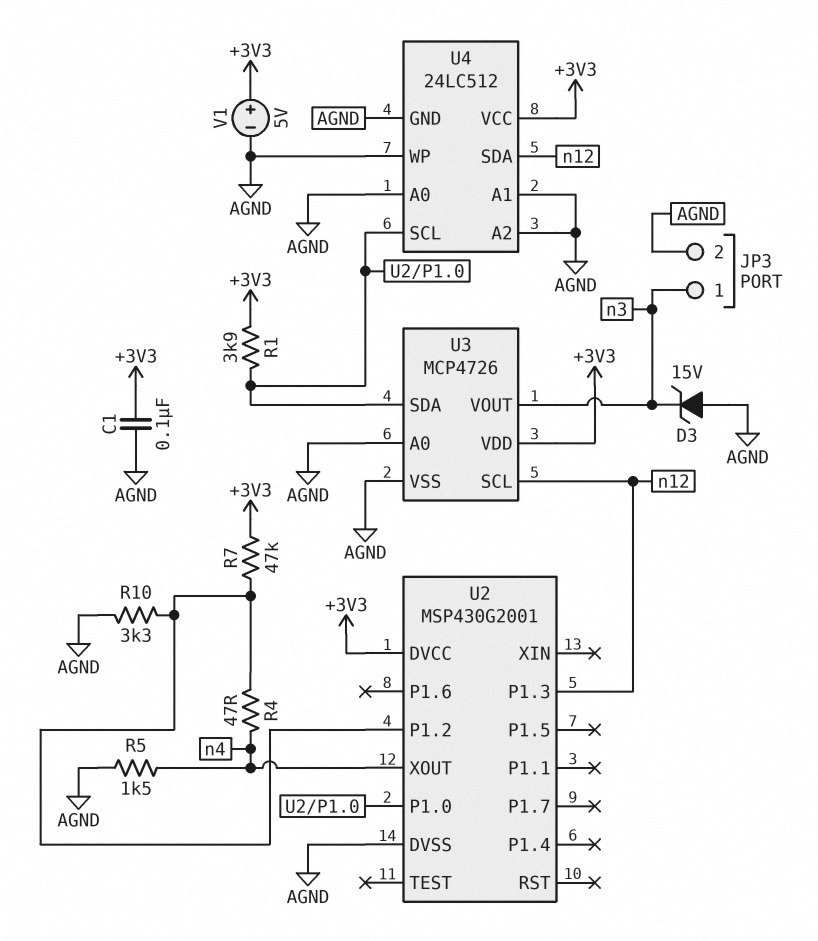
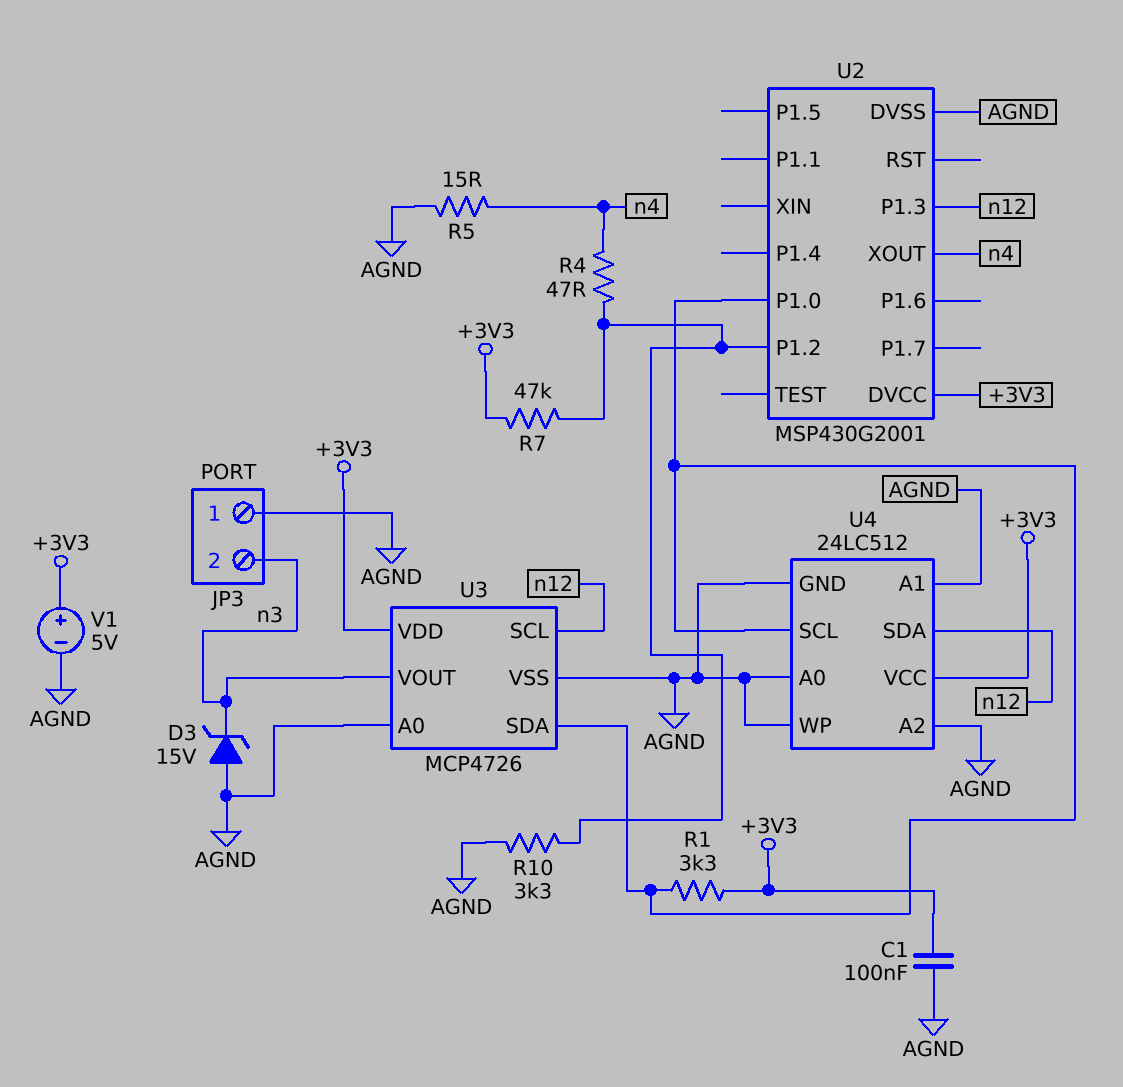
JP3 pin 1: n3 -> AGND
JP3 pin 2: AGND -> n3
R1: 3.9k (+3V3, U2/P1.0) -> 3.3k (+3V3, U2/P1.0)
R5: 1.5k (AGND, n4) -> 15 (AGND, n4)

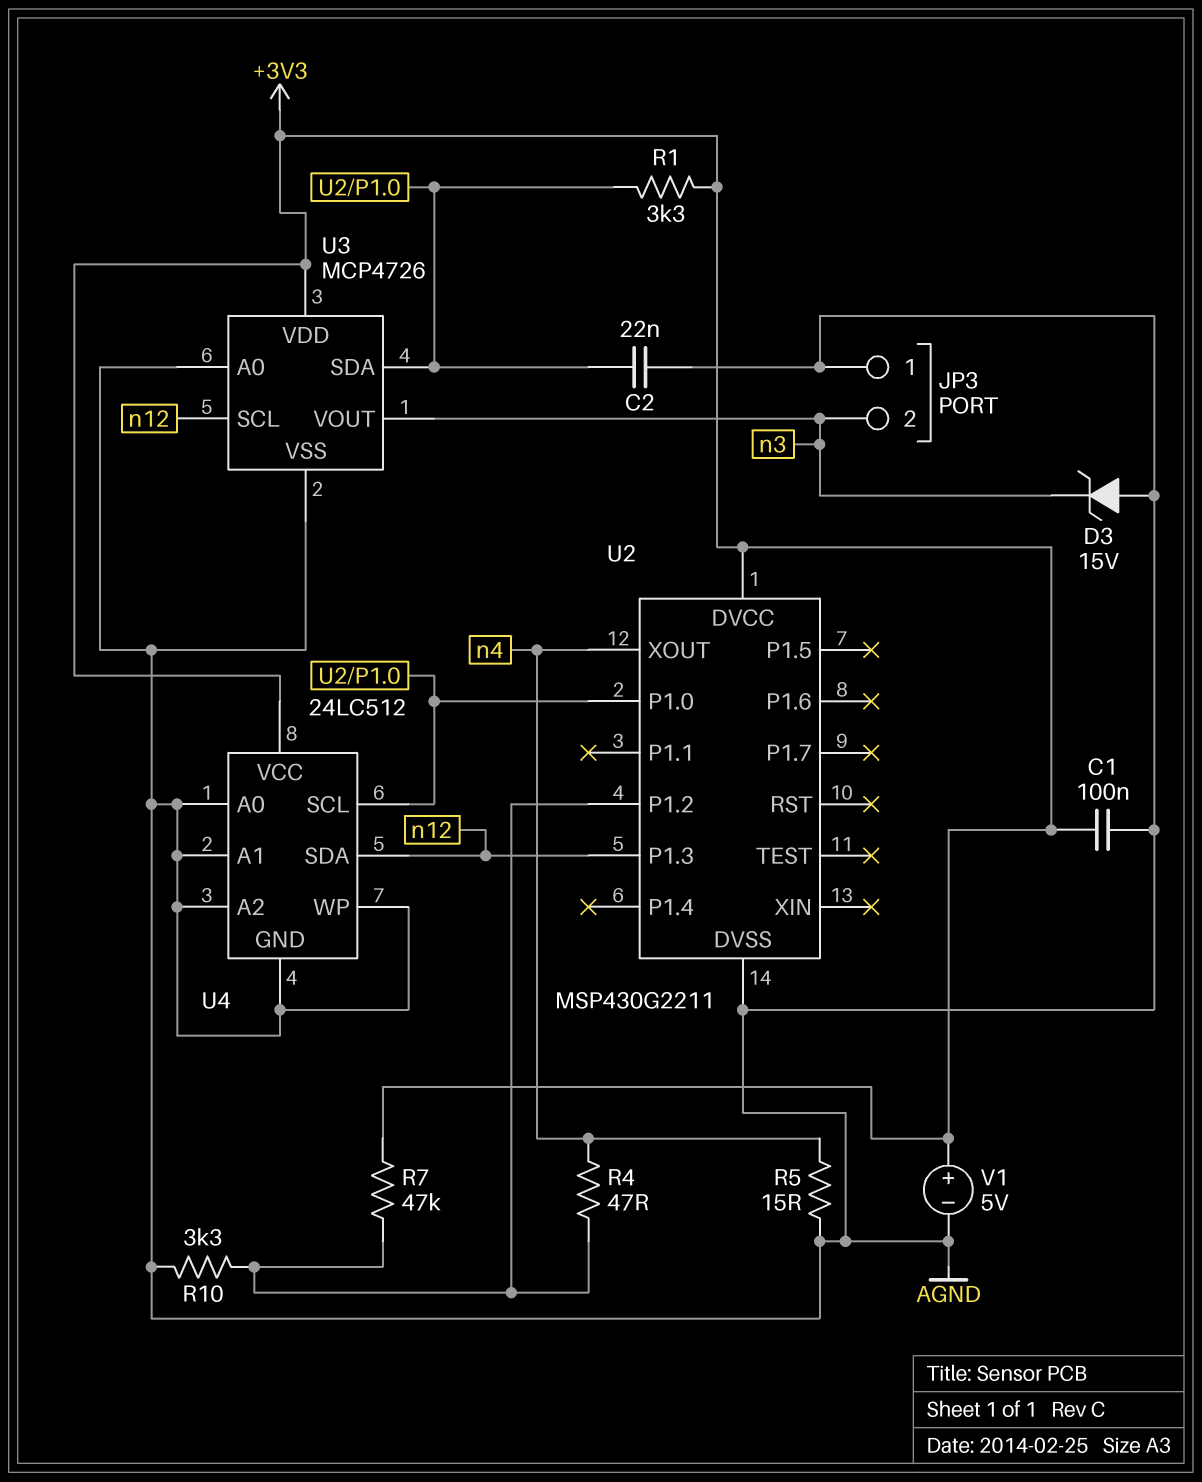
C2: none -> 22nF (AGND, U2/P1.0)
U2: MSP430G2001 -> MSP430G2211

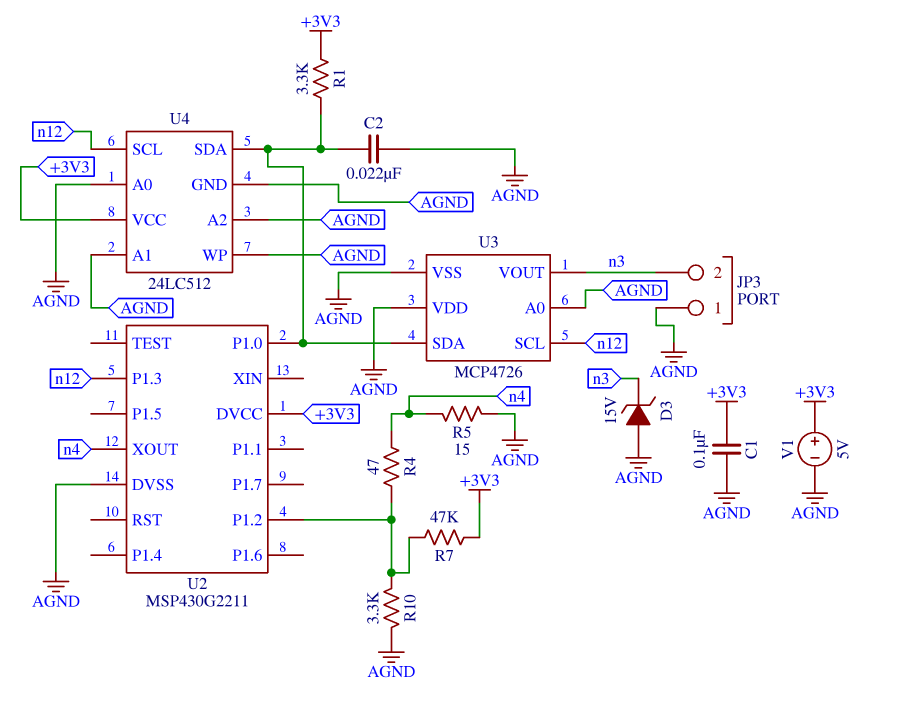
U3 pin VDD: +3V3 -> AGND
U4 pin SCL: U2/P1.0 -> n12
U4 pin SDA: n12 -> U2/P1.0

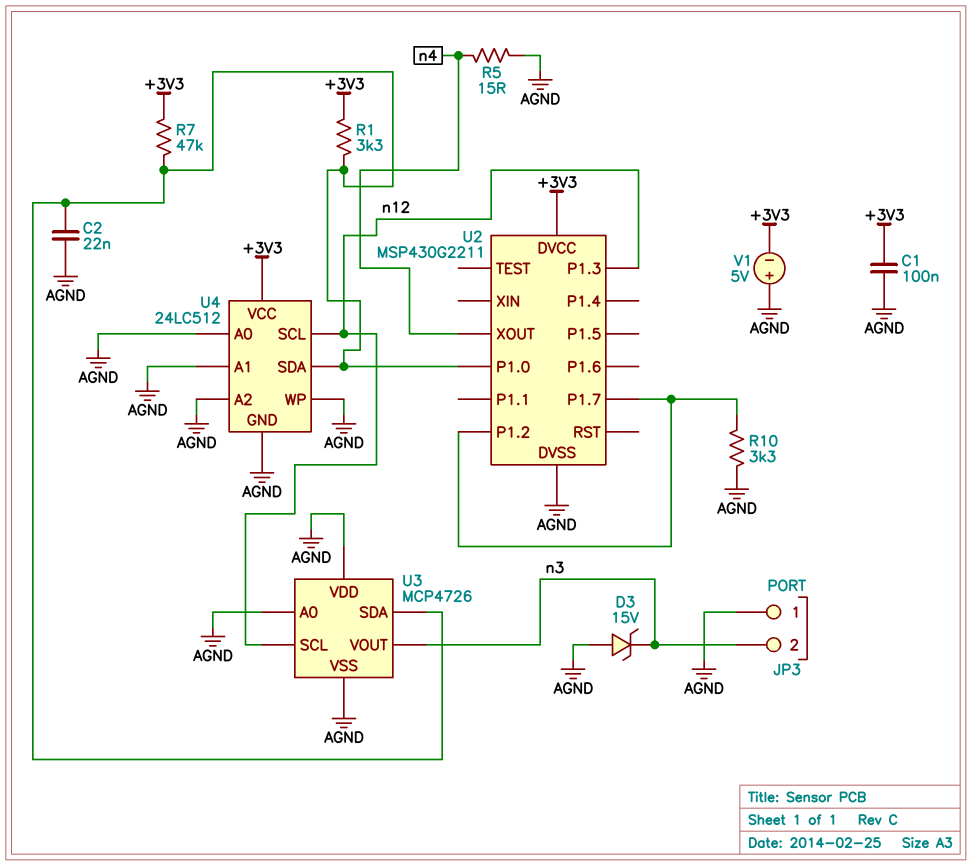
R4: 47 (U2/P1.2, n4) -> none
R7: 47k (+3V3, U2/P1.2) -> 47k (+3V3, U2/P1.0)
U2 pin P1.7: none -> U2/P1.2
V1: 5V (plus +3V3, minus AGND) -> 5V (plus AGND, minus +3V3)

